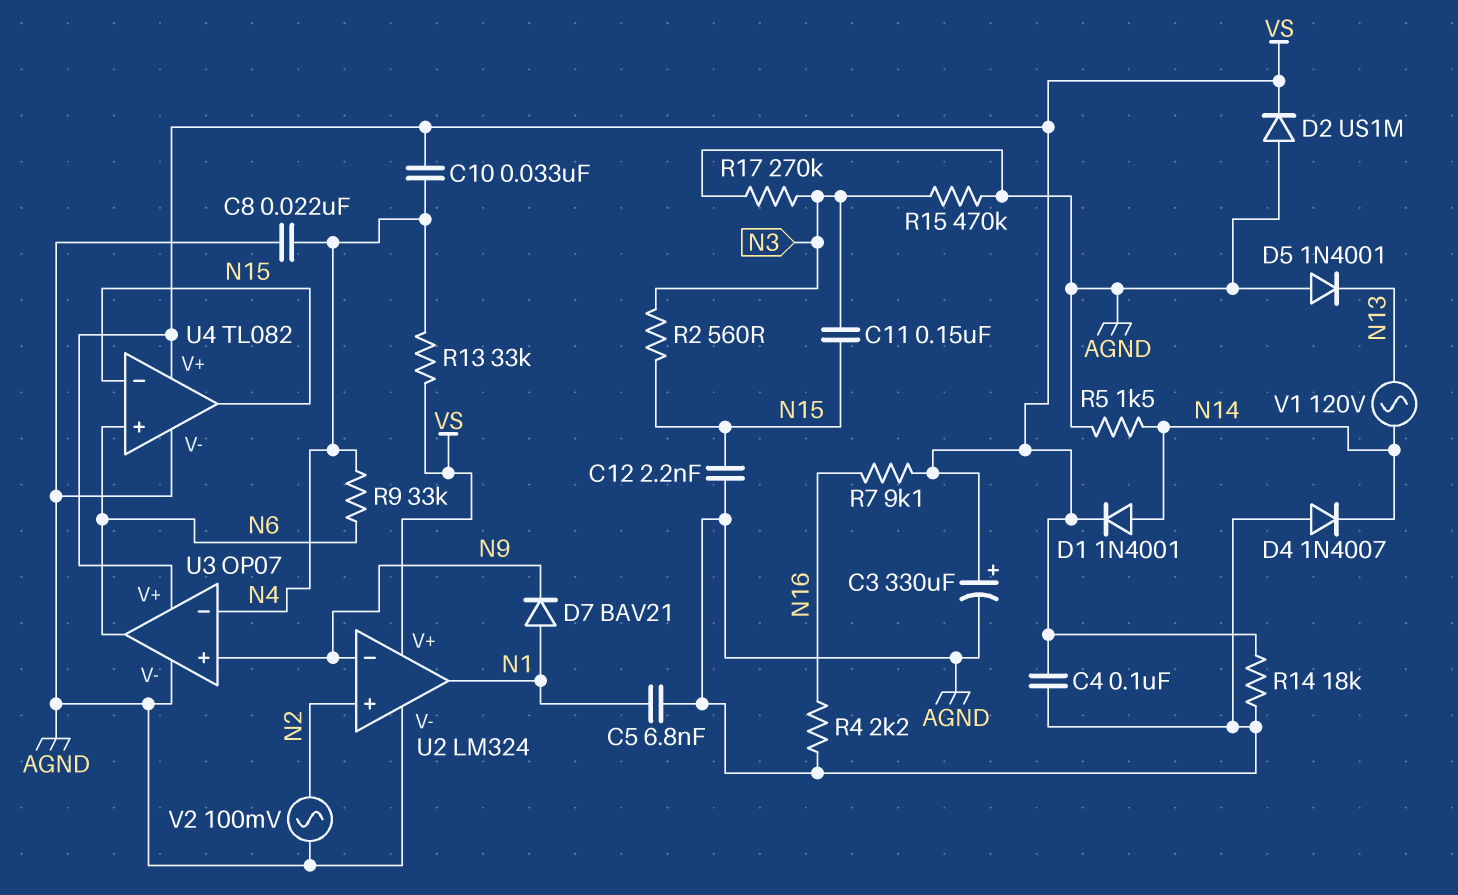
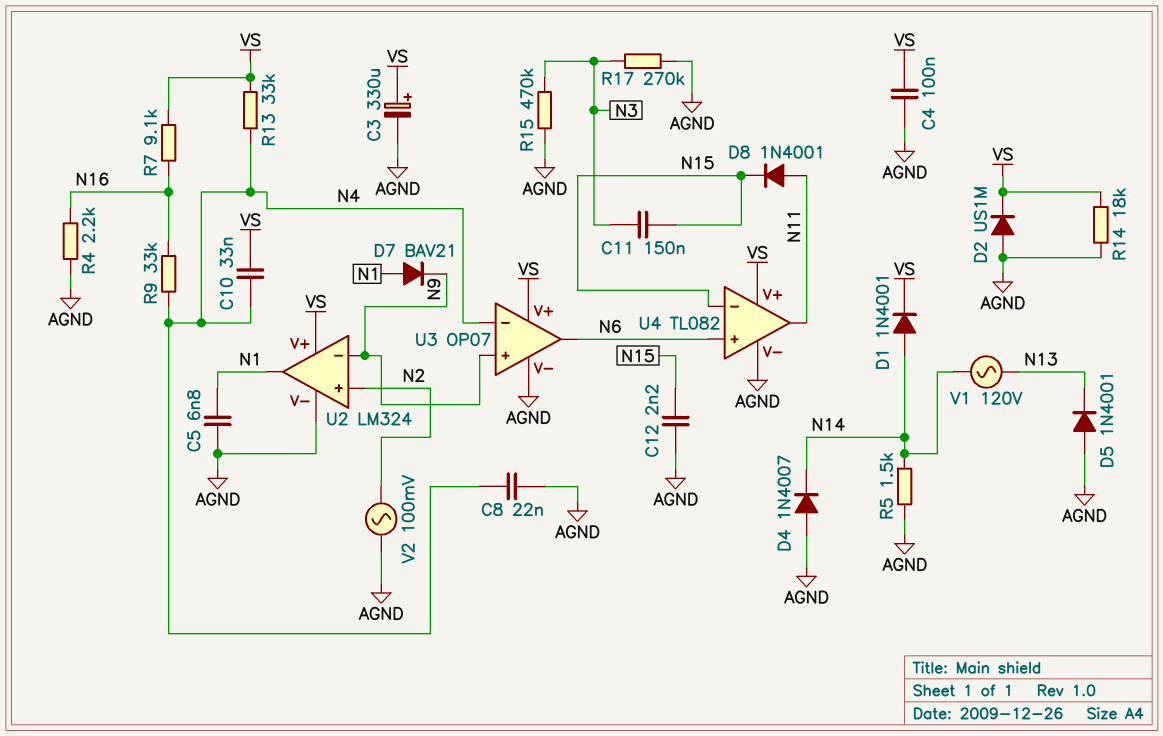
D8: none -> diode 1N4001 (A N11, K N15)
R2: 560 (N3, N15) -> none
R9: 33k (N4, N6) -> 33k (N4, N16)
U4 pin out: N15 -> N11

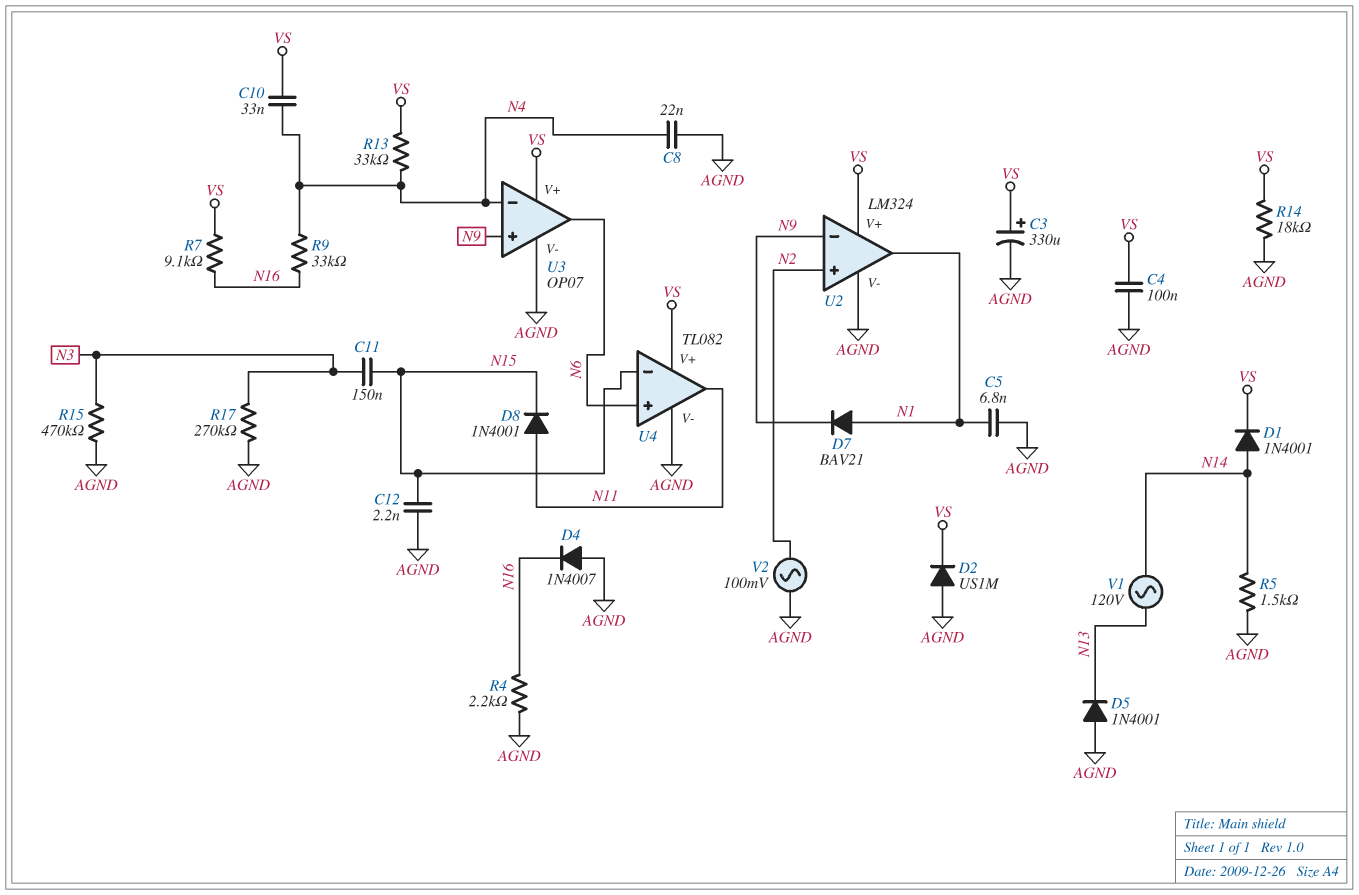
D4: diode 1N4007 (A AGND, K N14) -> diode 1N4007 (A AGND, K N16)

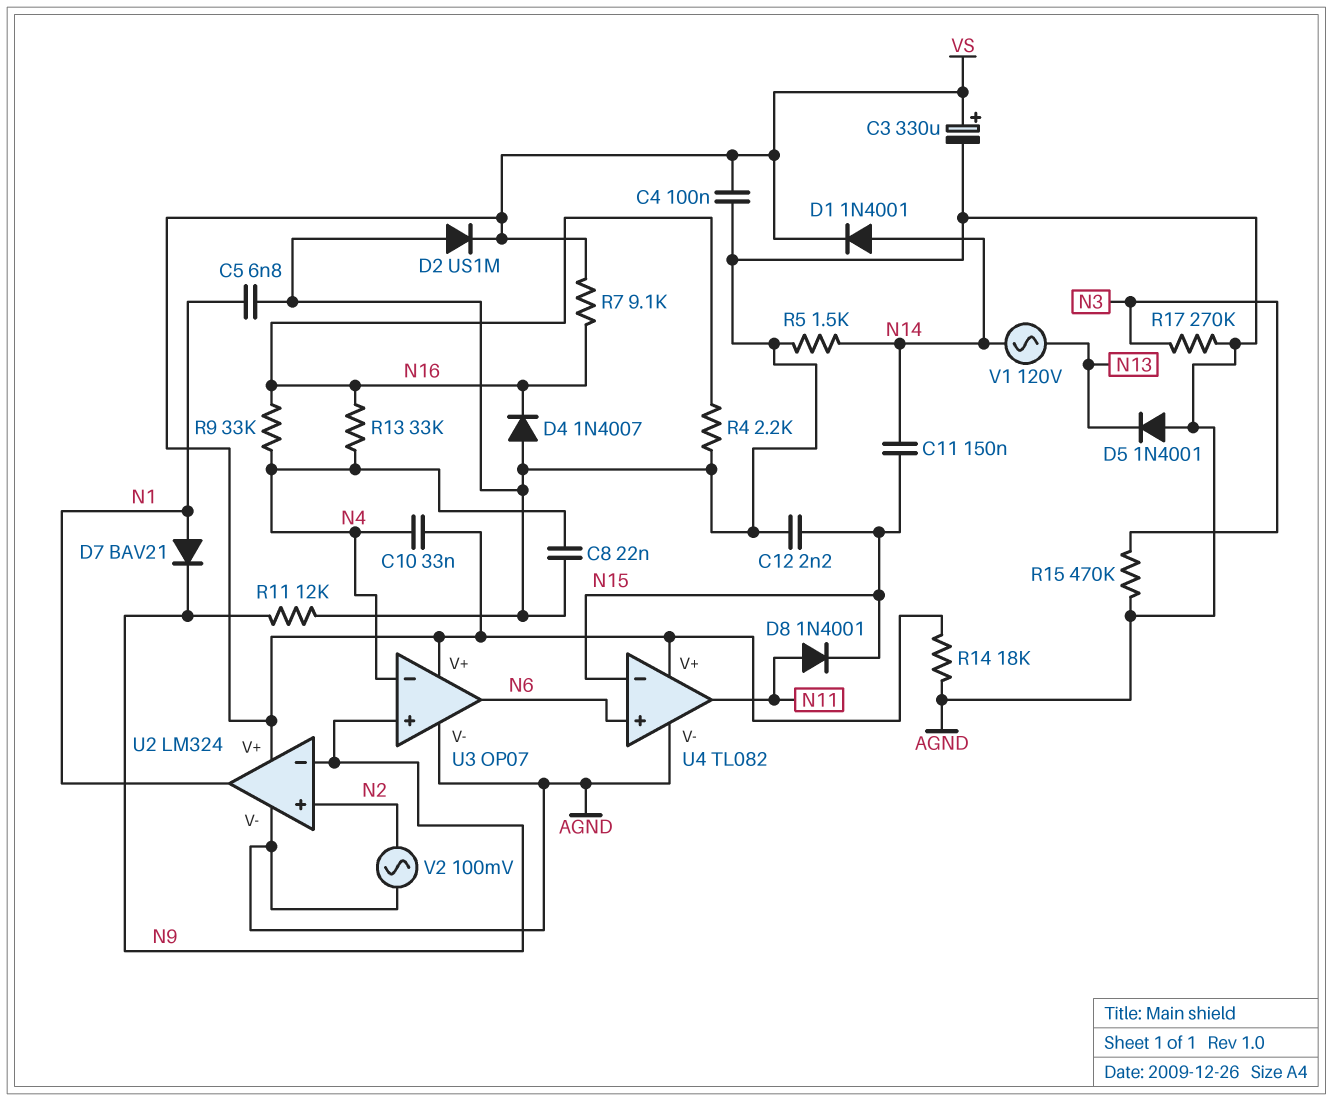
C11: 150nF (N3, N15) -> 150nF (N14, N15)
R11: none -> 12k (AGND, N9)
R13: 33k (N4, VS) -> 33k (N4, N16)

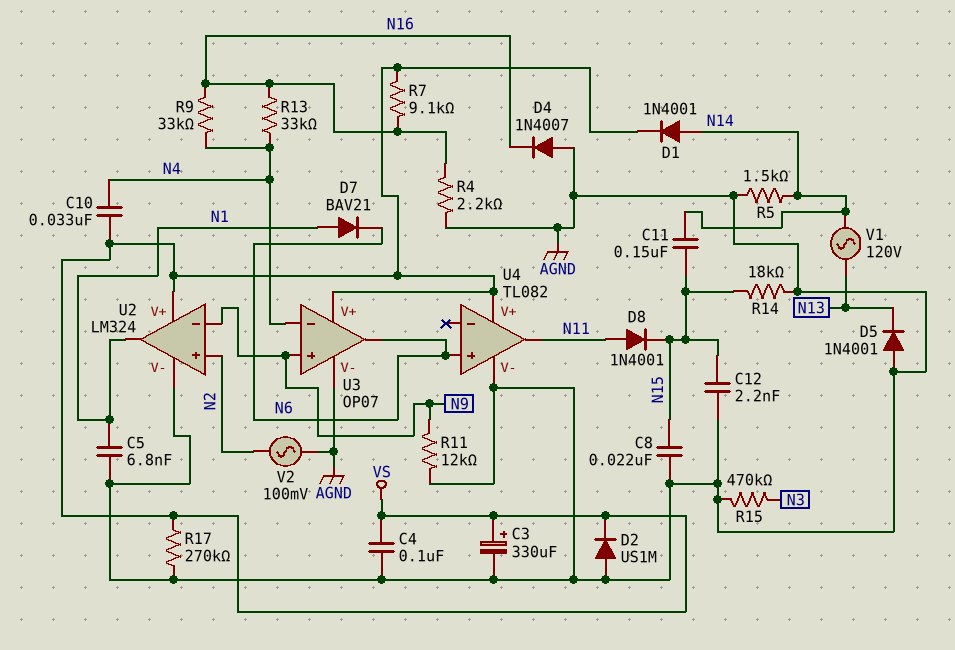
C8: 22nF (AGND, N4) -> 22nF (AGND, N15)
D7: diode BAV21 (A N1, K N9) -> diode BAV21 (A N1, K N6)
R14: 18k (AGND, VS) -> 18k (AGND, N15)
R17: 270k (AGND, N3) -> 270k (AGND, VS)
U4 pin in-: N15 -> none

